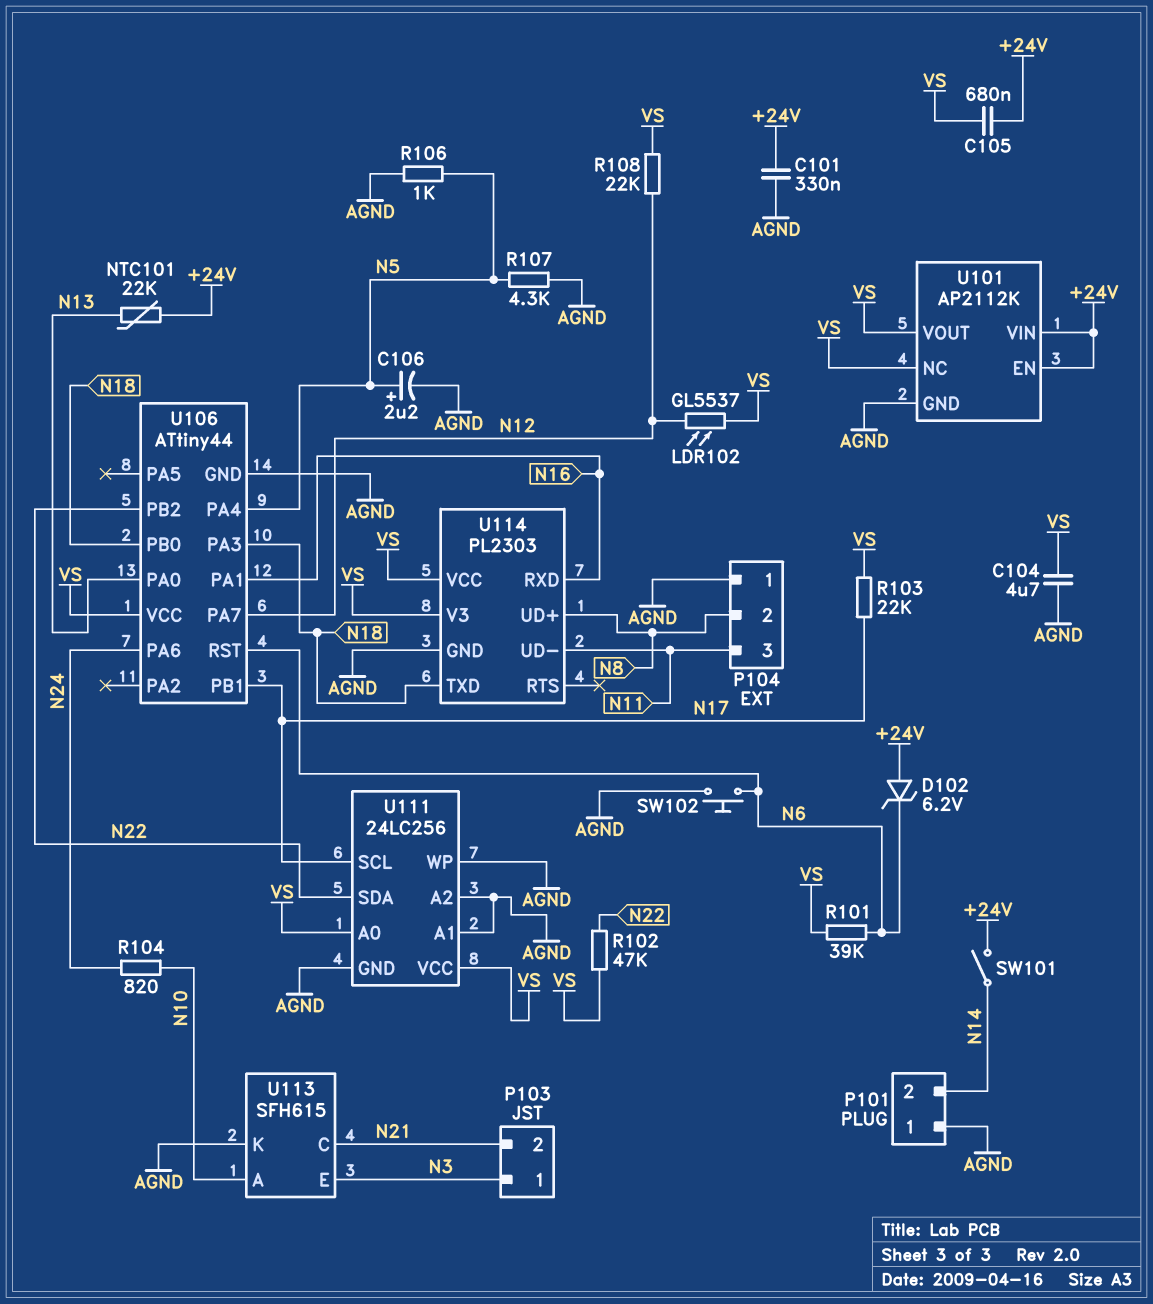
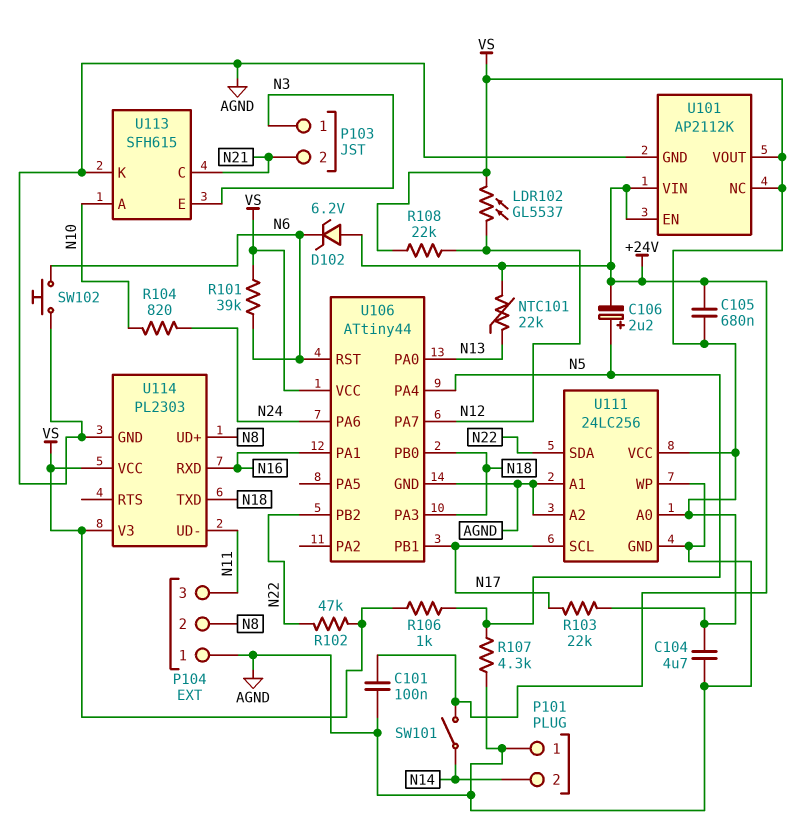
C101: 330nF (+24V, AGND) -> 100nF (+24V, AGND)
C106: 2.2uF (plus N5, minus AGND) -> 2.2uF (plus N5, minus +24V)
R106: 1k (AGND, N5) -> 1k (N5, VS)

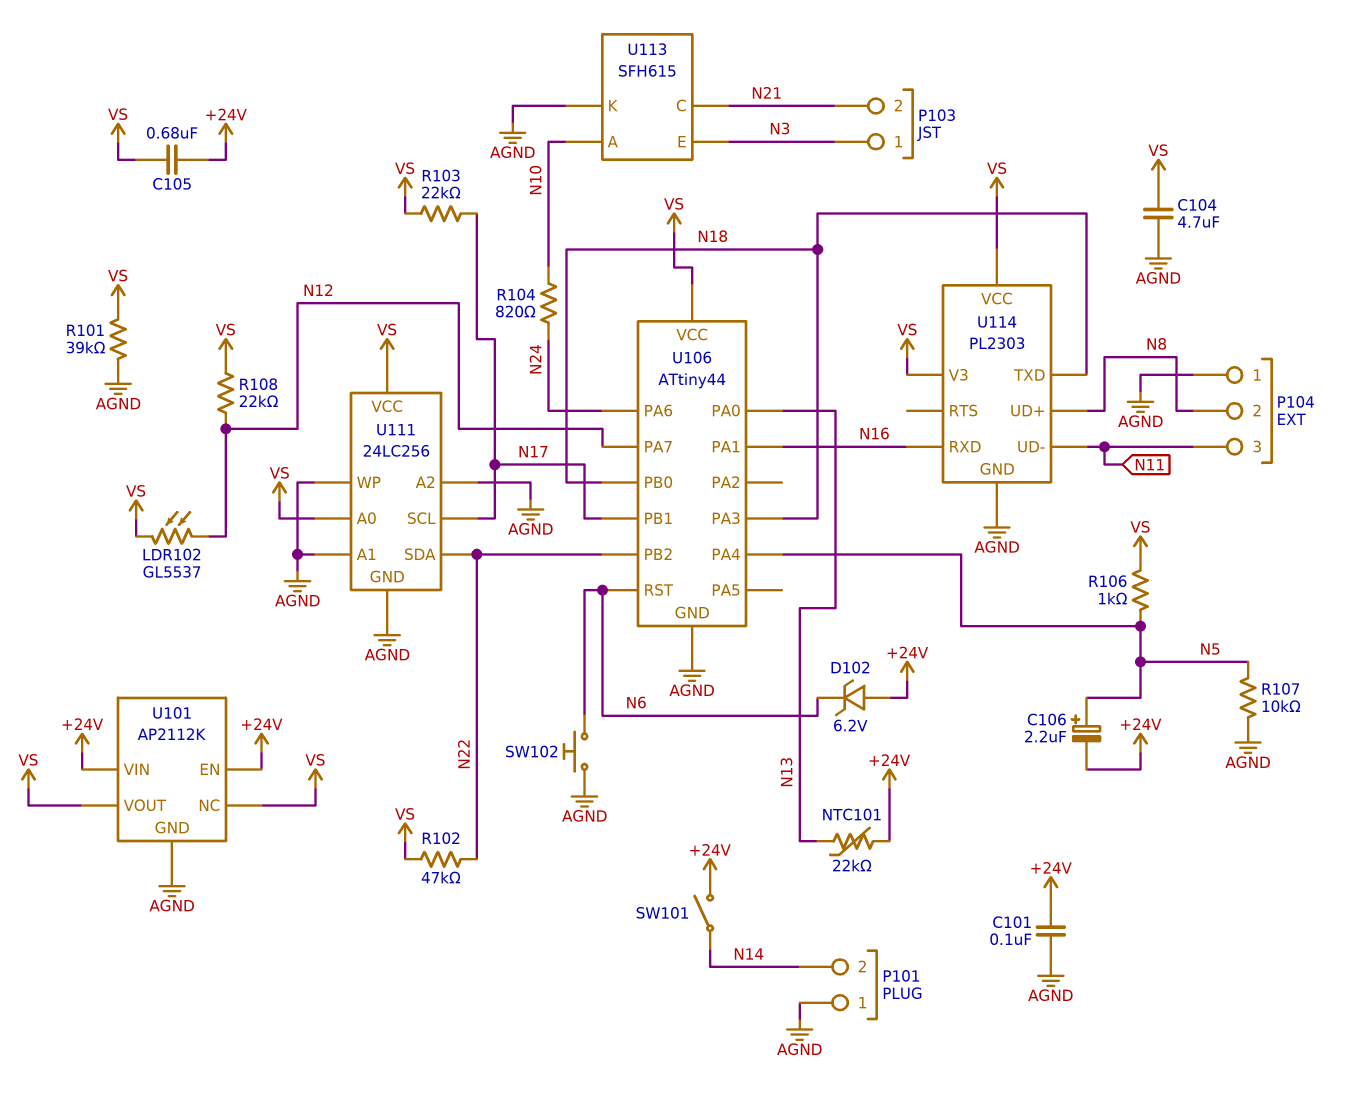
R101: 39k (N6, VS) -> 39k (AGND, VS)
R107: 4.3k (AGND, N5) -> 10k (AGND, N5)

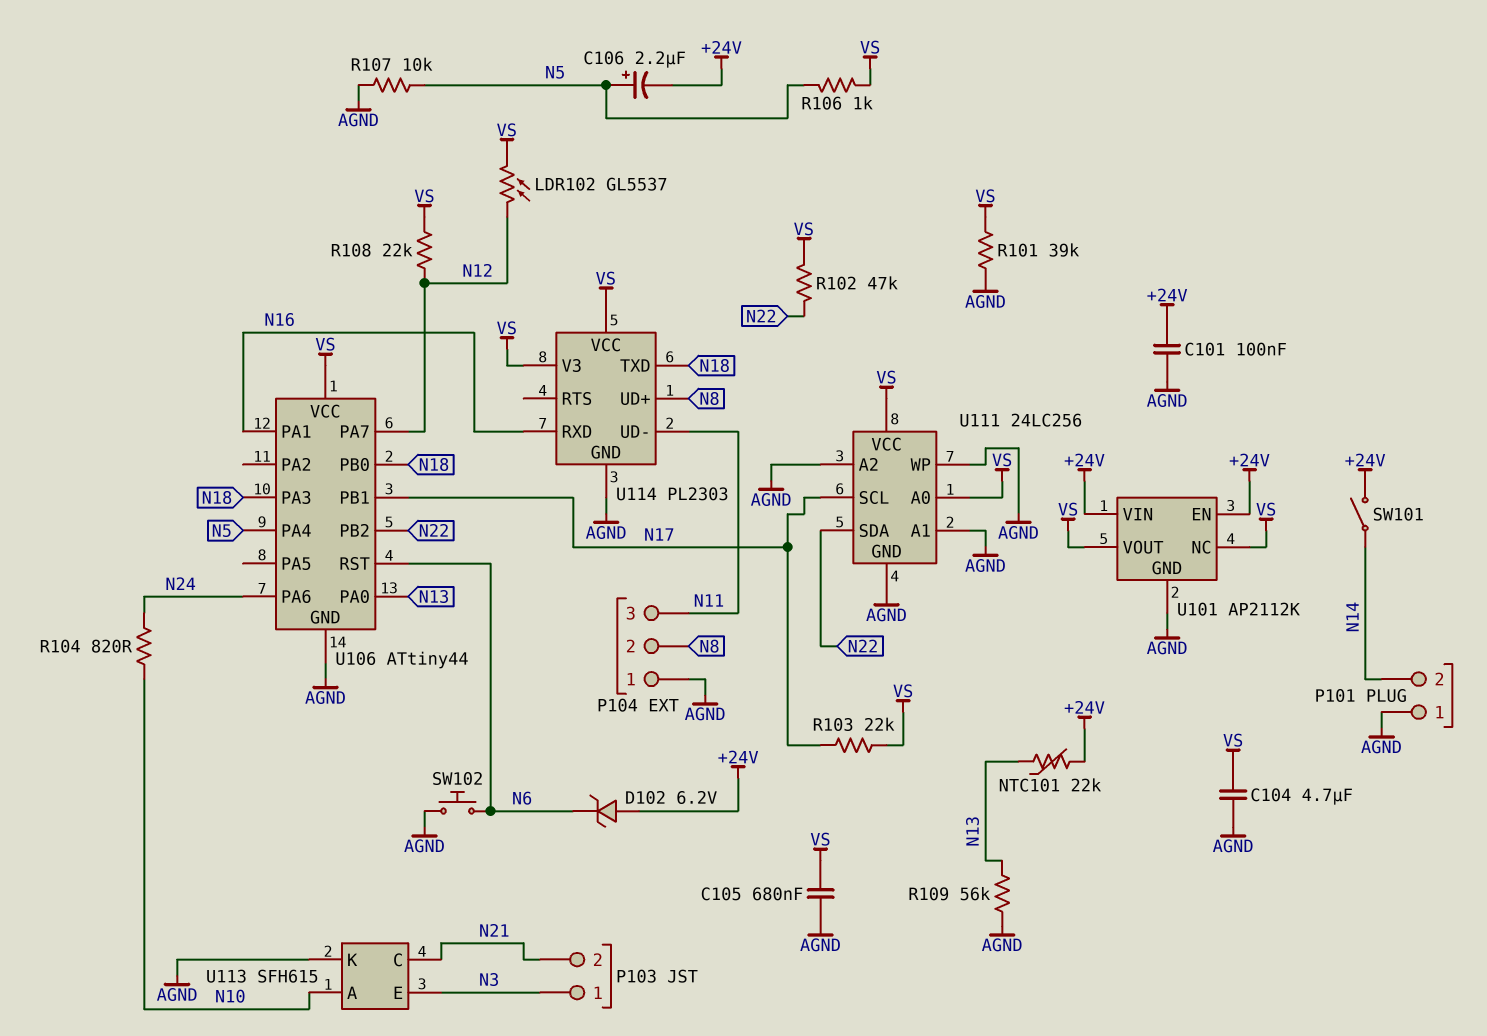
C105: 680nF (+24V, VS) -> 680nF (AGND, VS)
R109: none -> 56k (AGND, N13)

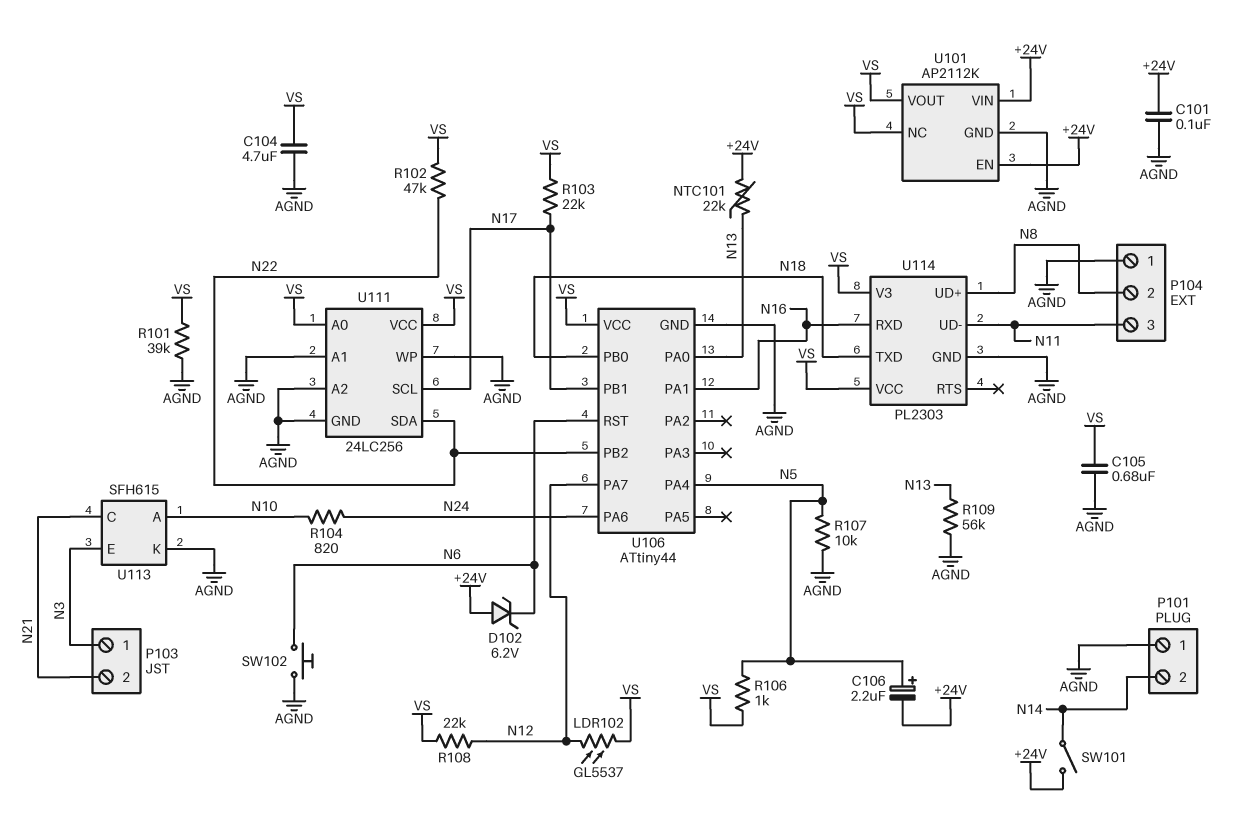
U106 pin PA3: N18 -> none

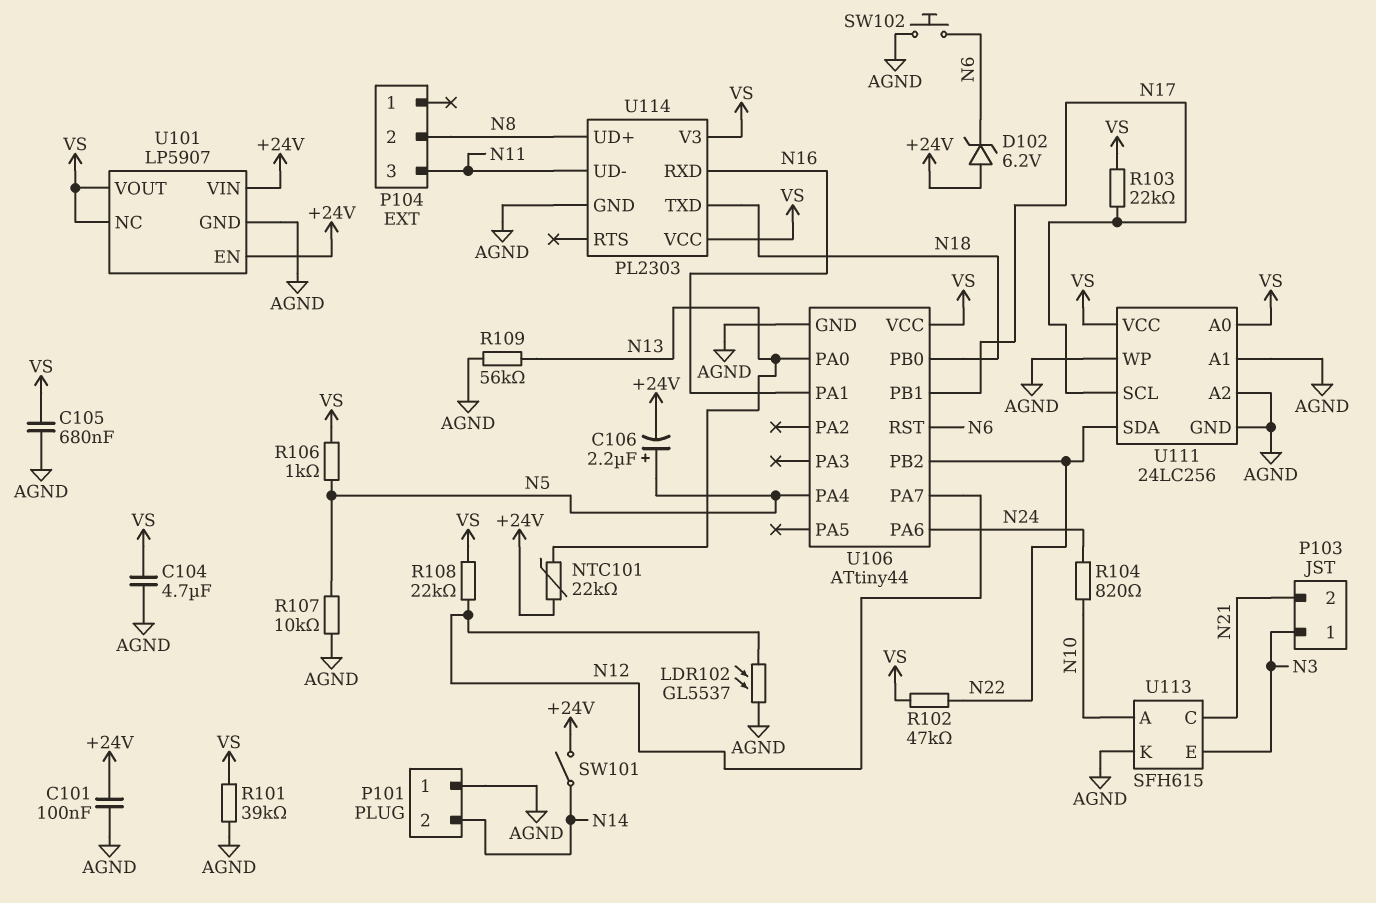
LDR102: GL5537 (N12, VS) -> GL5537 (AGND, N12)
P104 pin 1: AGND -> none
U101: AP2112K -> LP5907

